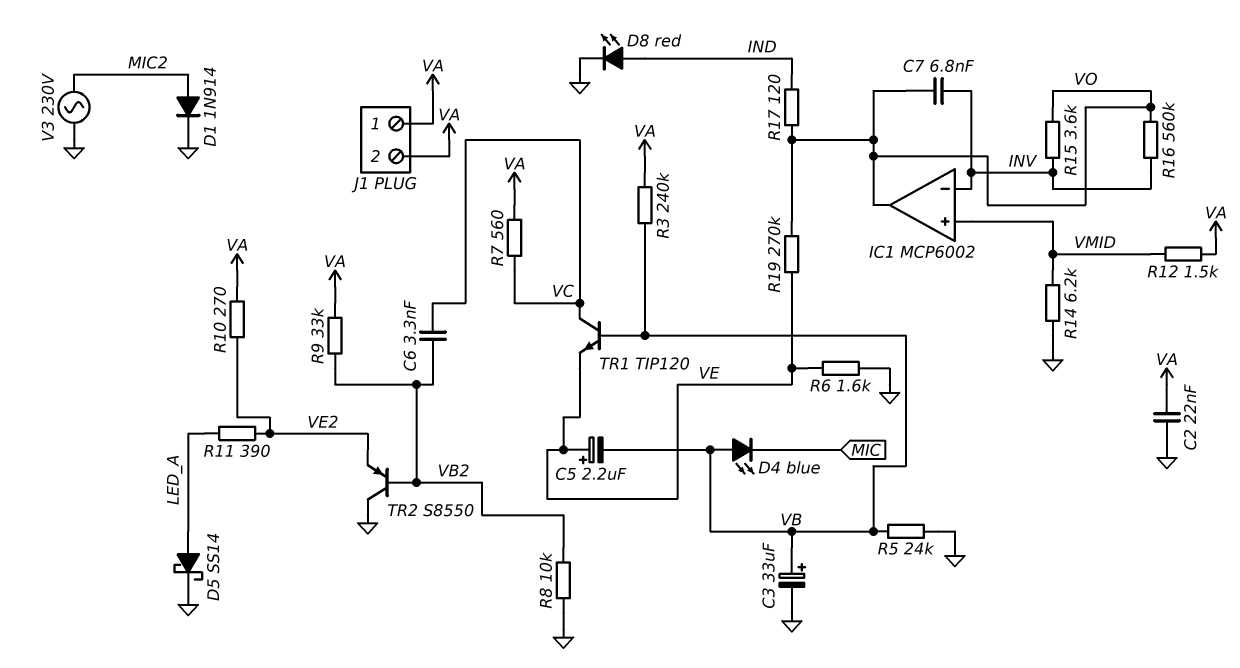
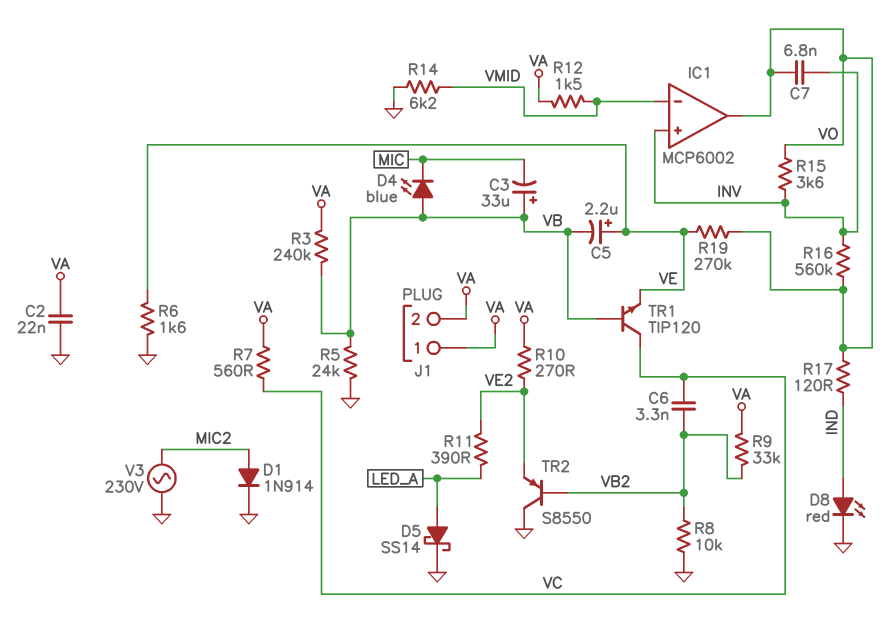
C3: 33uF (plus VB, minus GND) -> 33uF (plus VB, minus MIC)
IC1 pin in+: VMID -> INV
IC1 pin in-: INV -> VMID

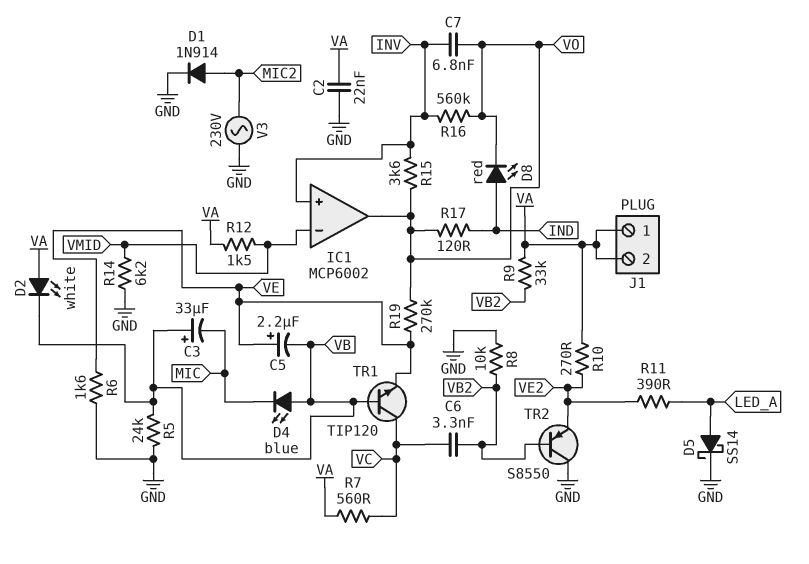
D2: none -> LED white (A VA, K VB)
D8: LED red (A IND, K GND) -> LED red (A IND, K VO)
R3: 240k (VA, VB) -> none

